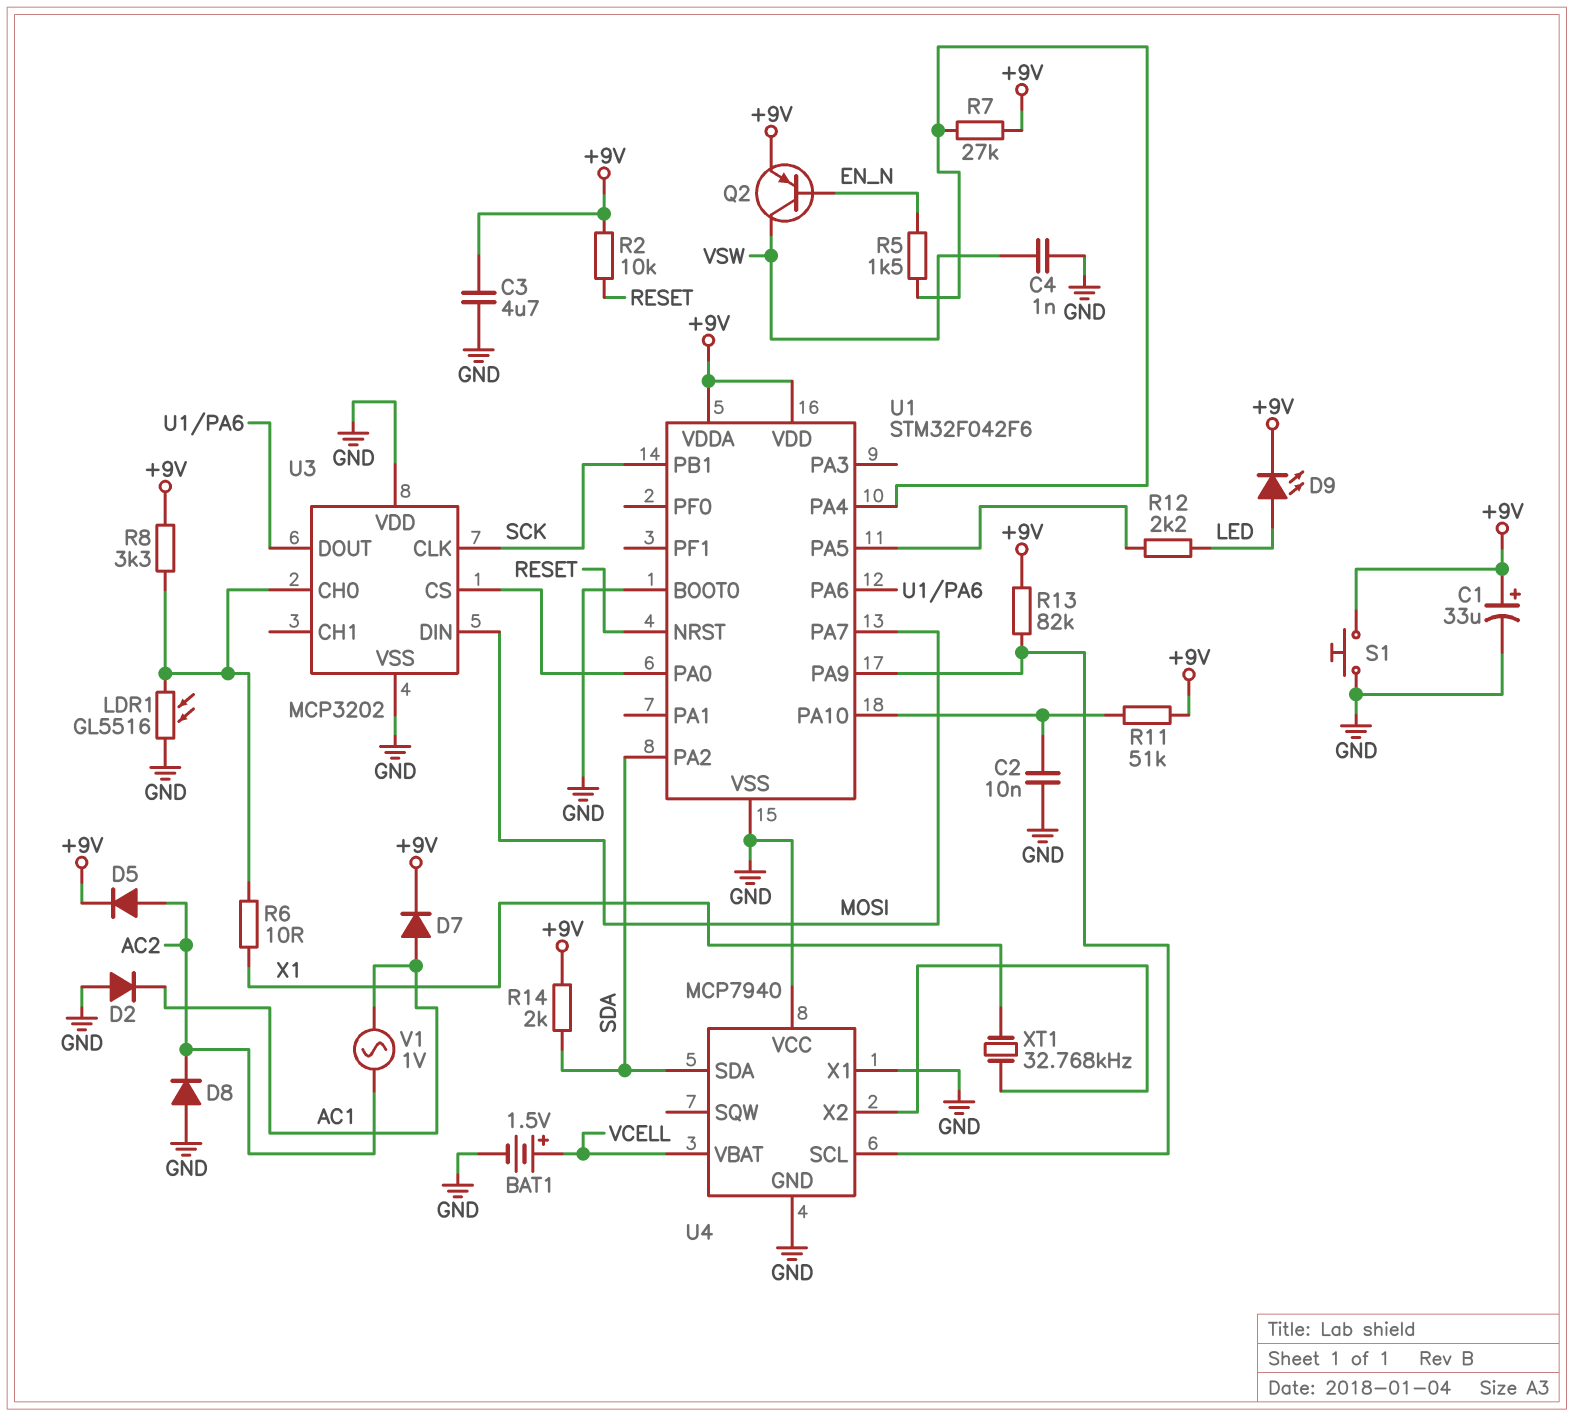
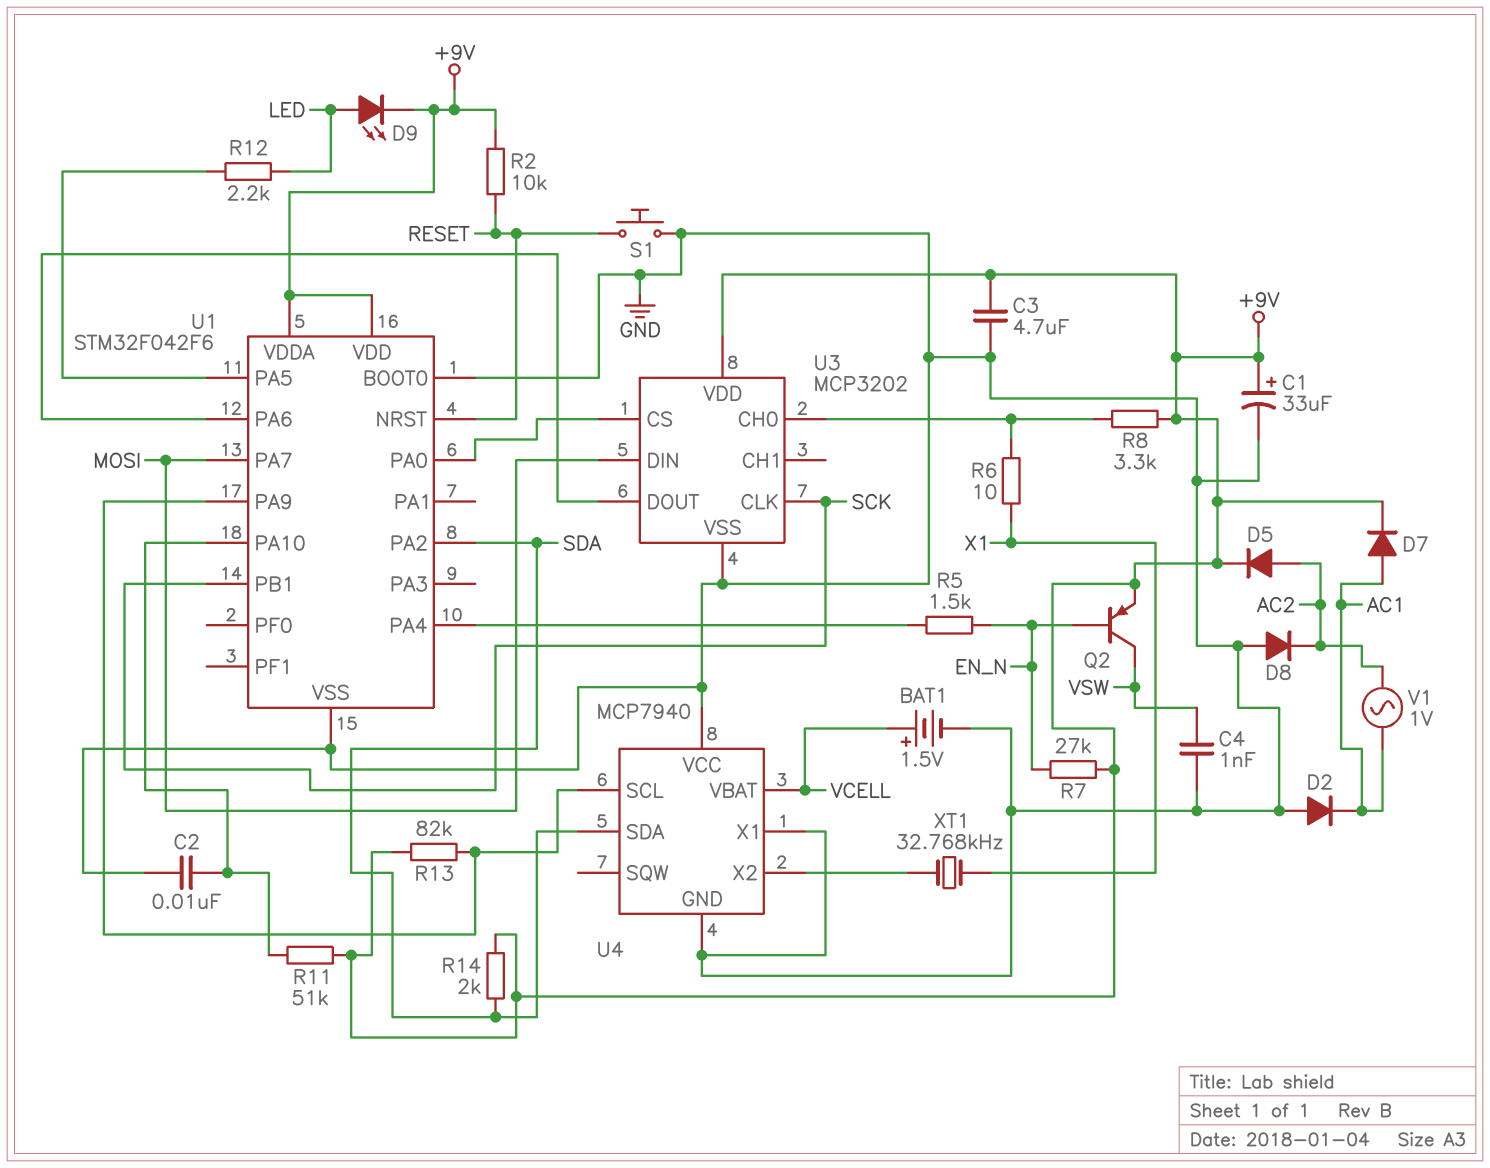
LDR1: GL5516 (GND, U3/CH0) -> none
R7: 27k (+9V, U1/PA4) -> 27k (+9V, EN_N)
S1: button (+9V, GND) -> button (GND, RESET)
U3 pin VDD: GND -> +9V

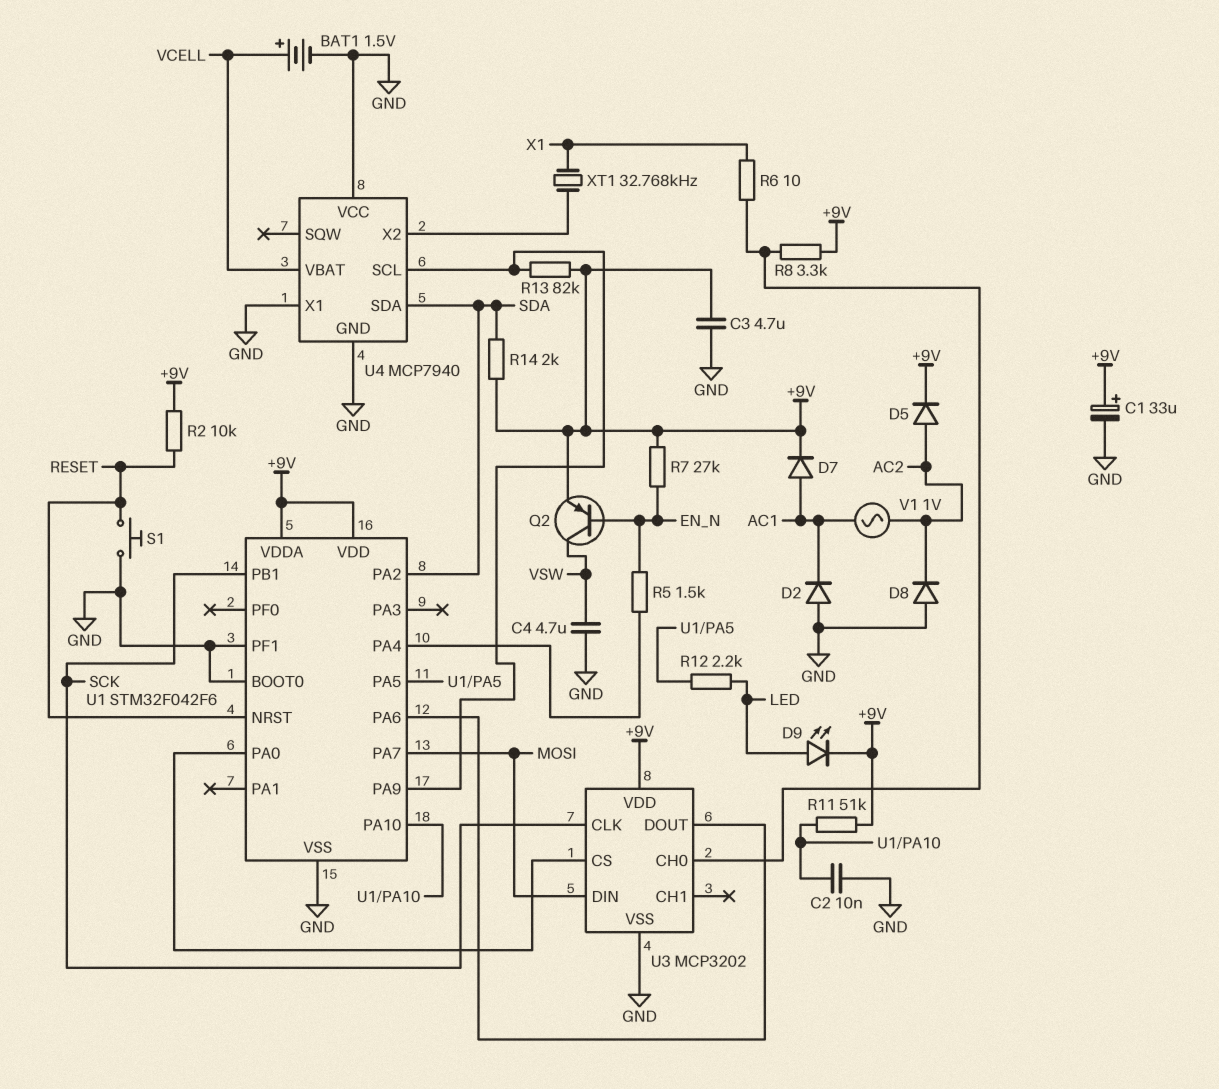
C4: 1nF (GND, VSW) -> 4.7uF (GND, VSW)
U1 pin PF1: none -> GND

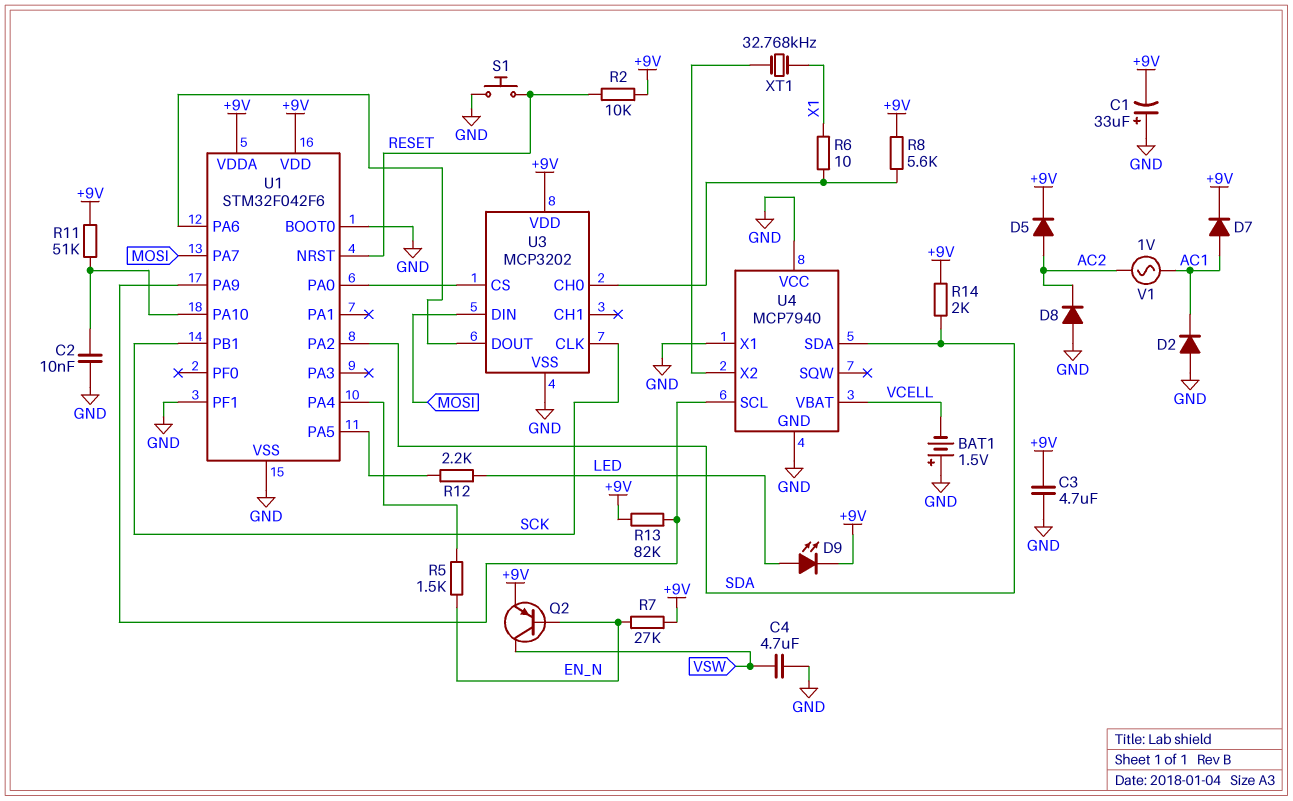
BAT1: 1.5V (plus VCELL, minus GND) -> 1.5V (plus GND, minus VCELL)
C1: 33uF (plus +9V, minus GND) -> 33uF (plus GND, minus +9V)
R8: 3.3k (+9V, U3/CH0) -> 5.6k (+9V, U3/CH0)

